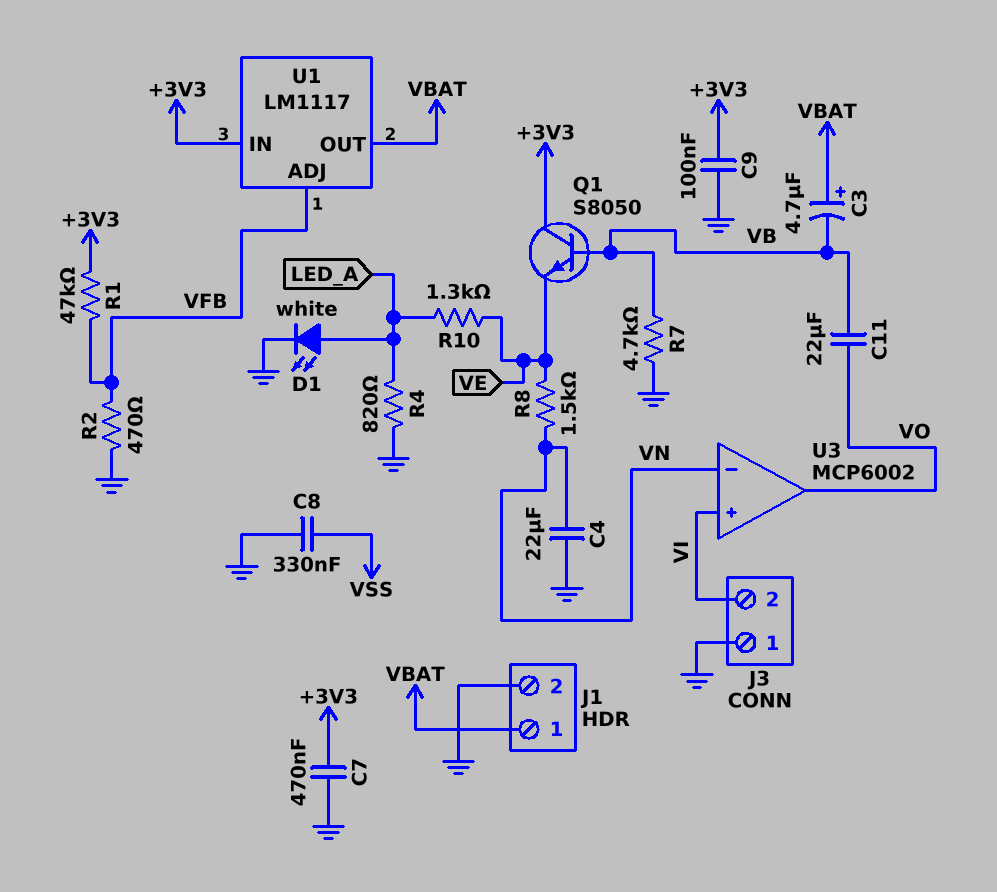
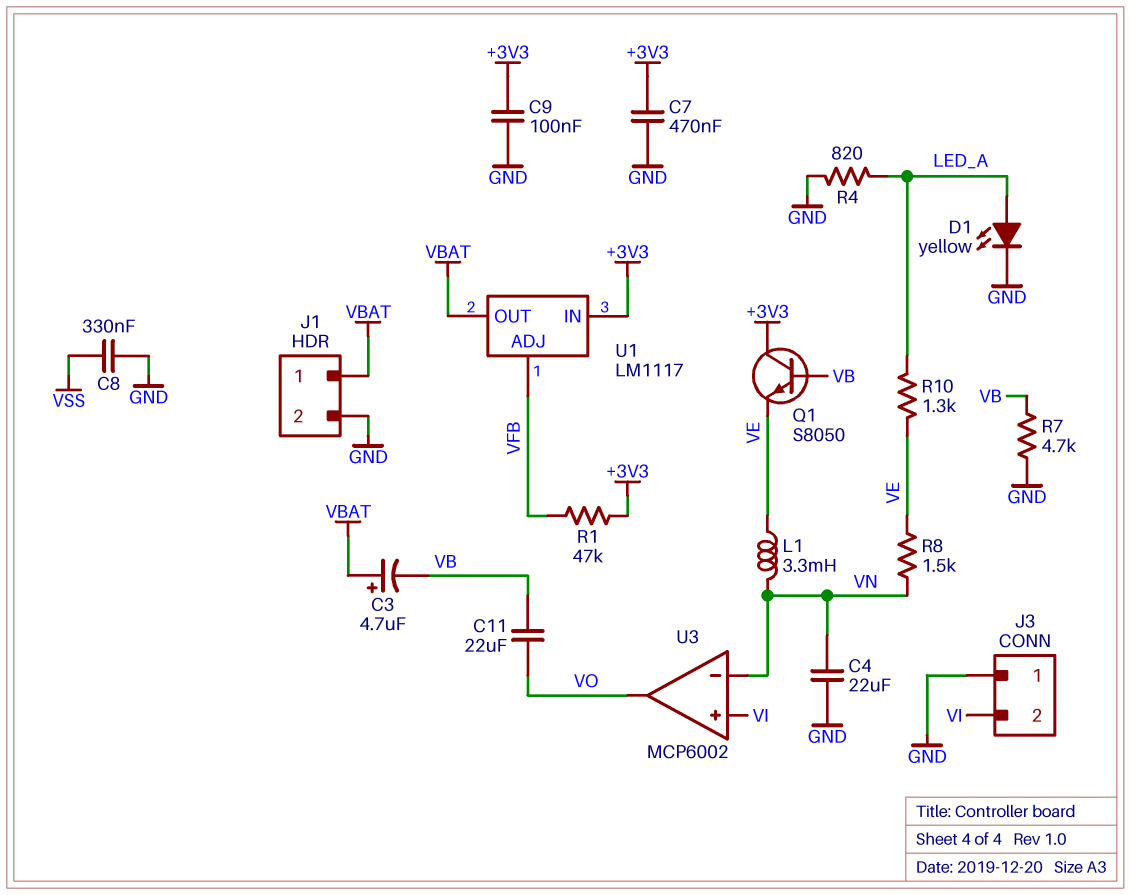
D1: LED white (A LED_A, K GND) -> LED yellow (A LED_A, K GND)
L1: none -> 3.3mH (VE, VN)
R2: 470 (GND, VFB) -> none

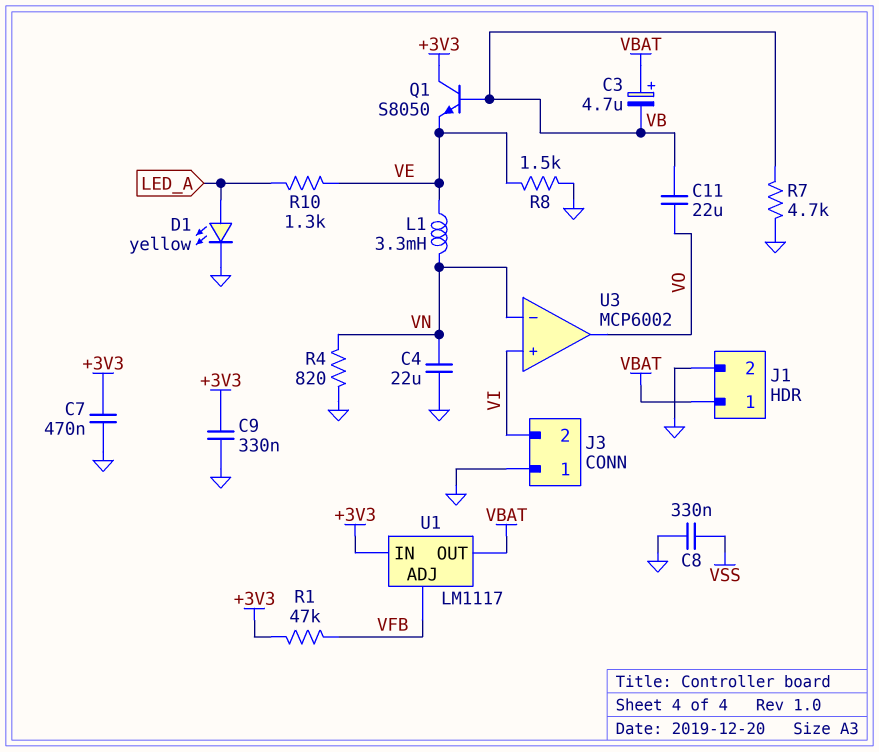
C9: 100nF (+3V3, GND) -> 330nF (+3V3, GND)
R4: 820 (GND, LED_A) -> 820 (GND, VN)
R8: 1.5k (VE, VN) -> 1.5k (GND, VE)

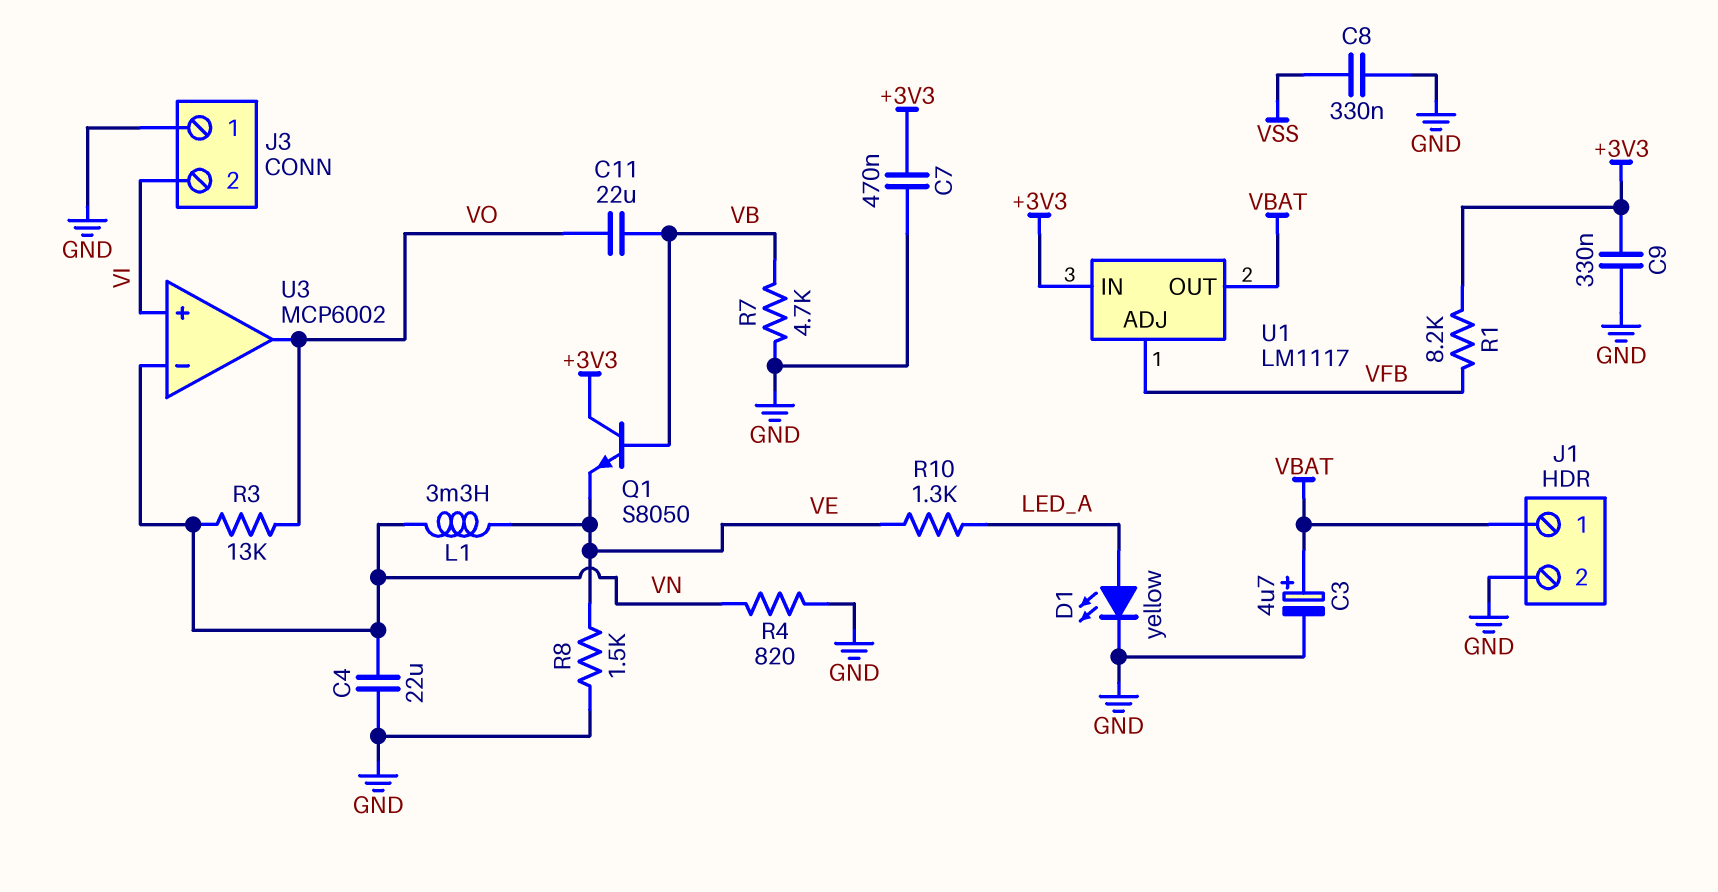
C3: 4.7uF (plus VBAT, minus VB) -> 4.7uF (plus VBAT, minus GND)
R1: 47k (+3V3, VFB) -> 8.2k (+3V3, VFB)
R3: none -> 13k (VN, VO)

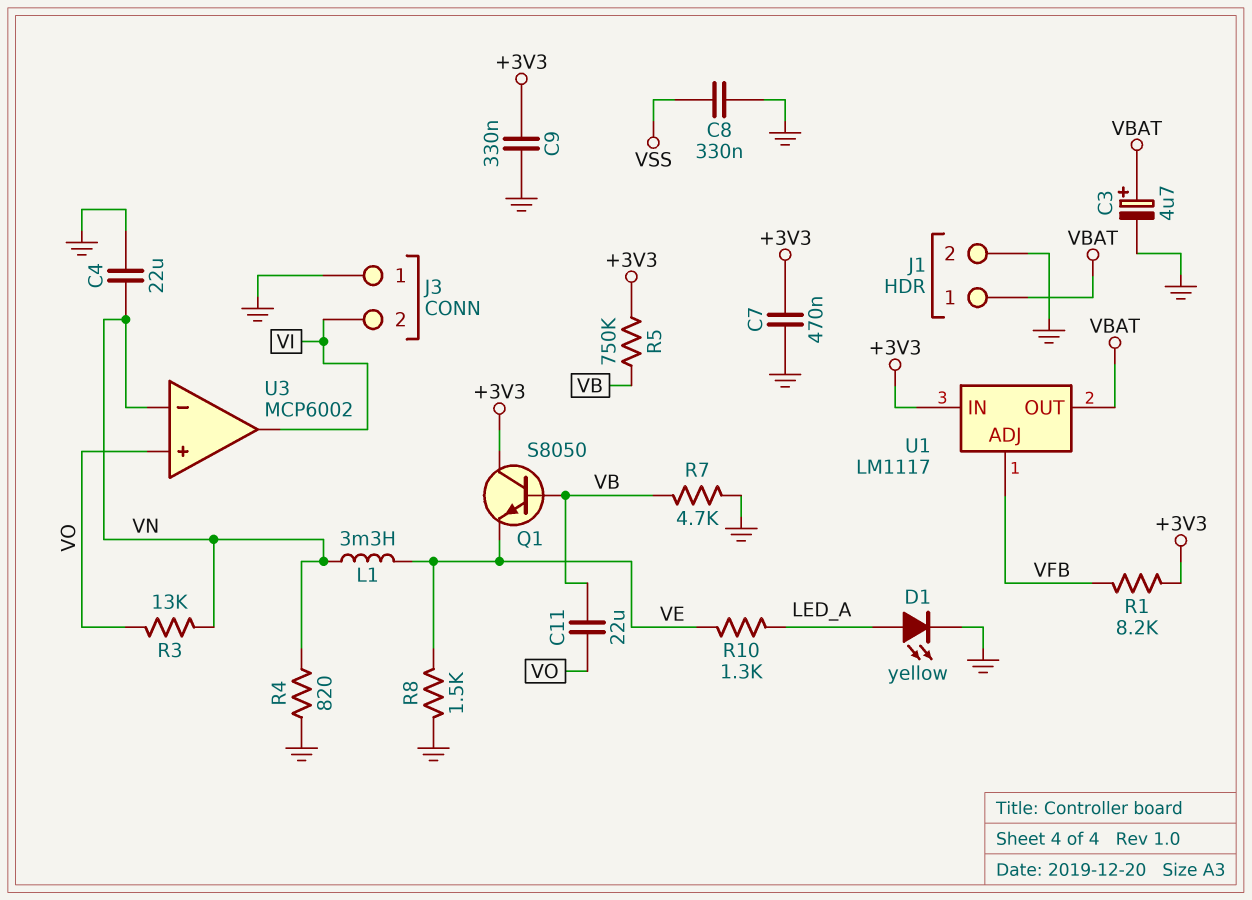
R5: none -> 750k (+3V3, VB)
U3 pin in+: VI -> VO
U3 pin out: VO -> VI

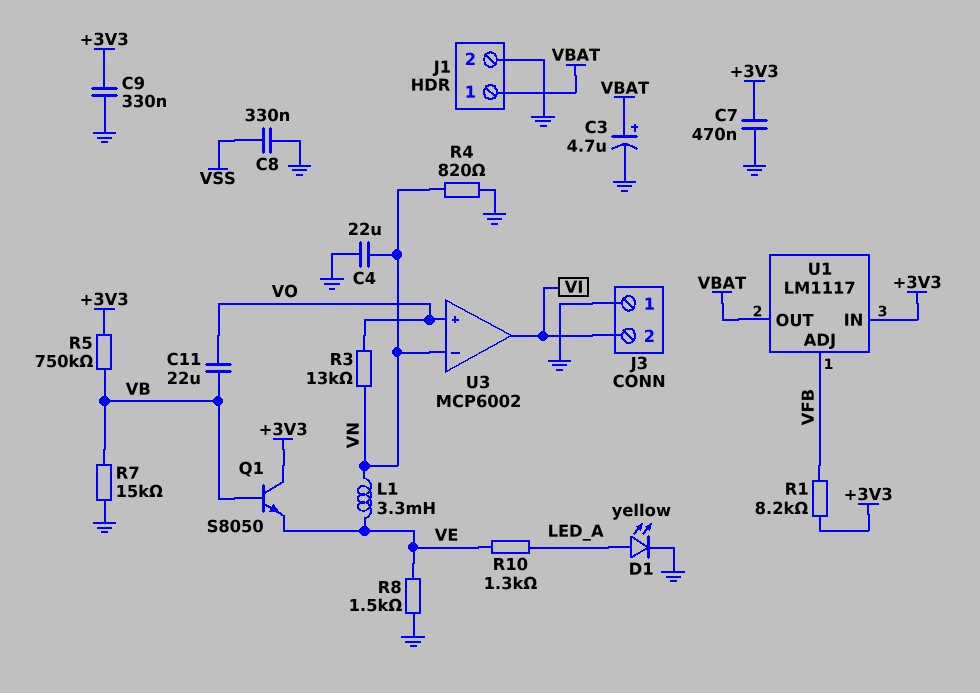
R7: 4.7k (GND, VB) -> 15k (GND, VB)

